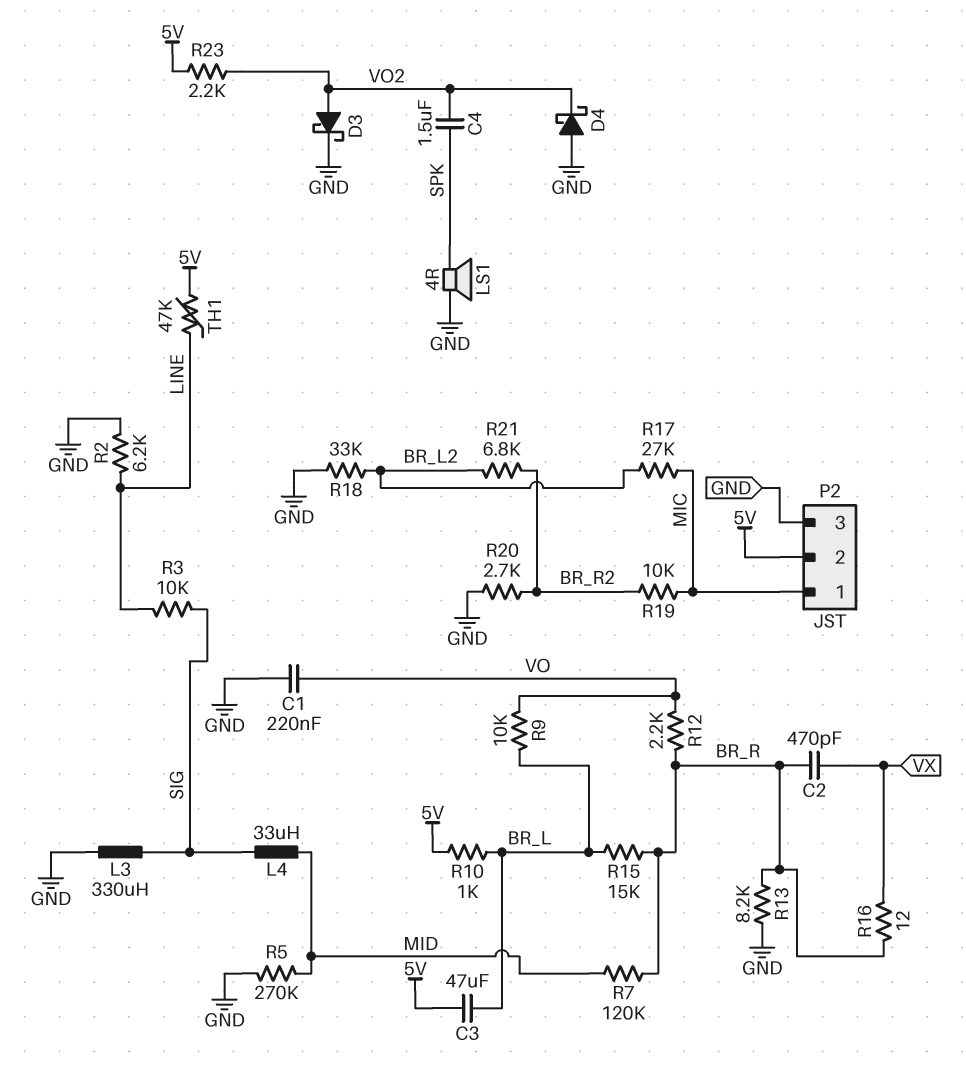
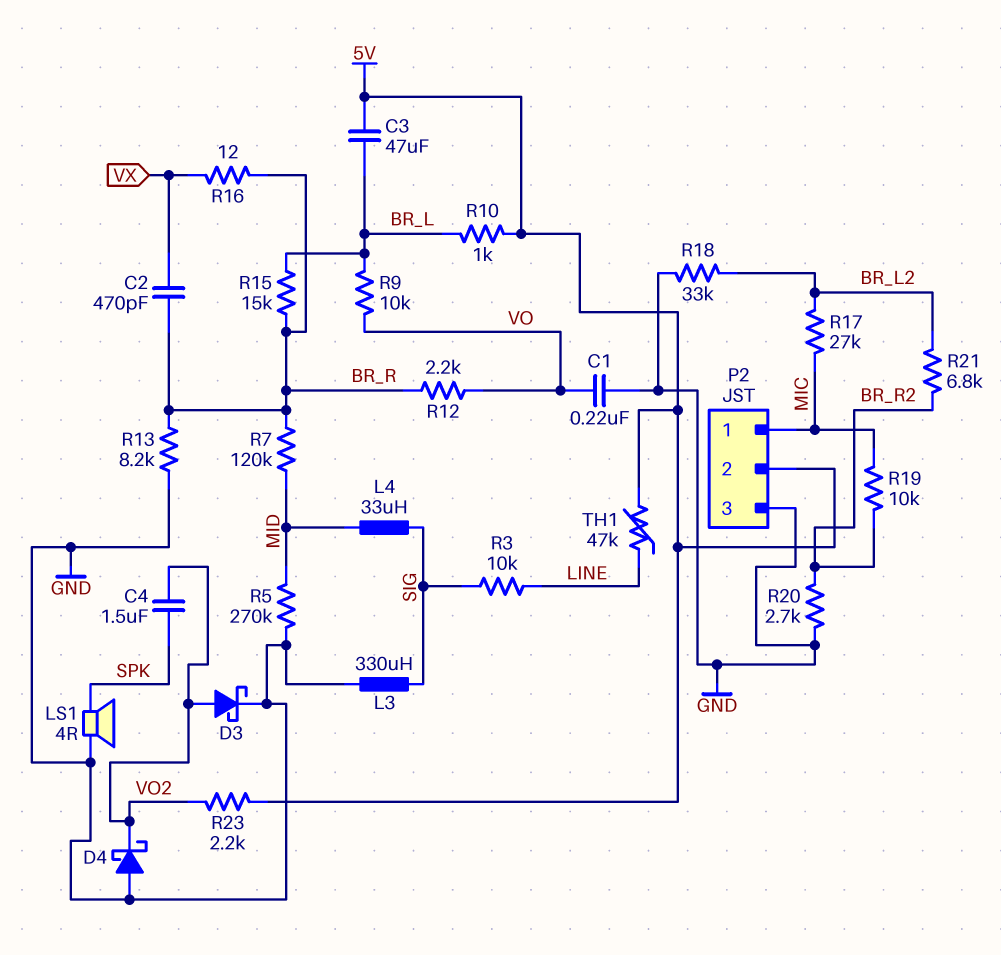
R2: 6.2k (GND, LINE) -> none

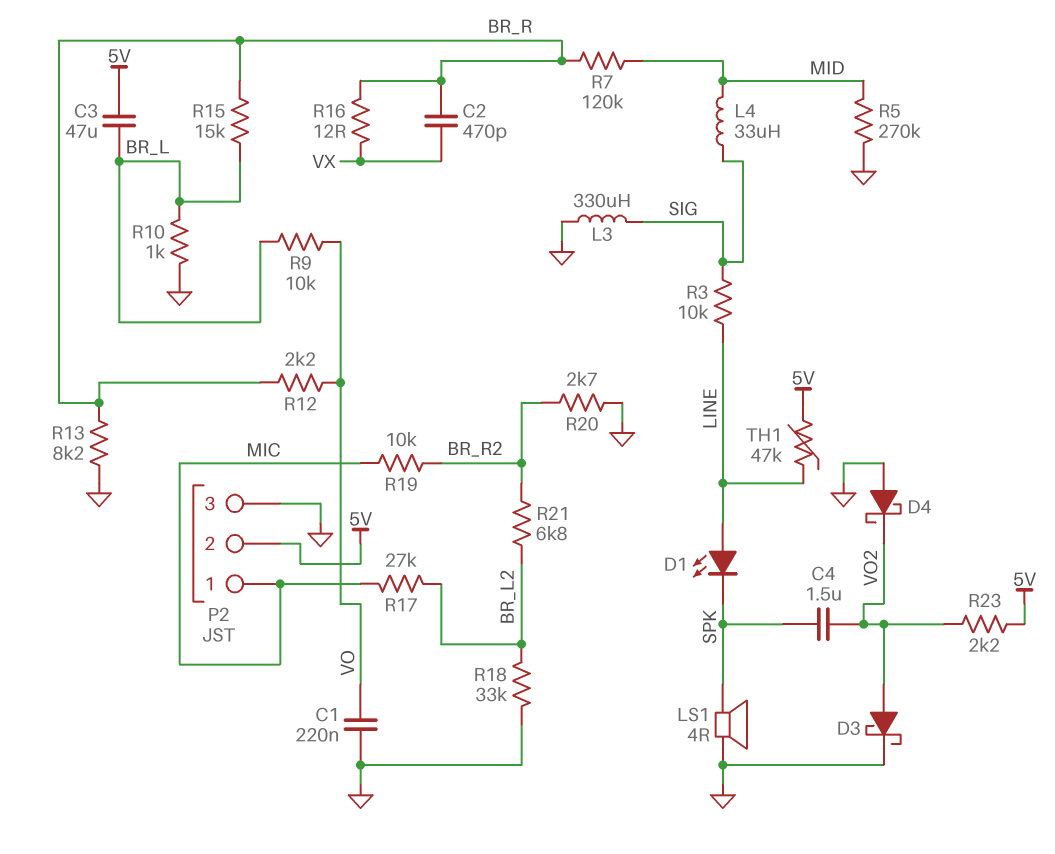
D1: none -> LED (A LINE, K SPK)
R10: 1k (5V, BR_L) -> 1k (BR_L, GND)

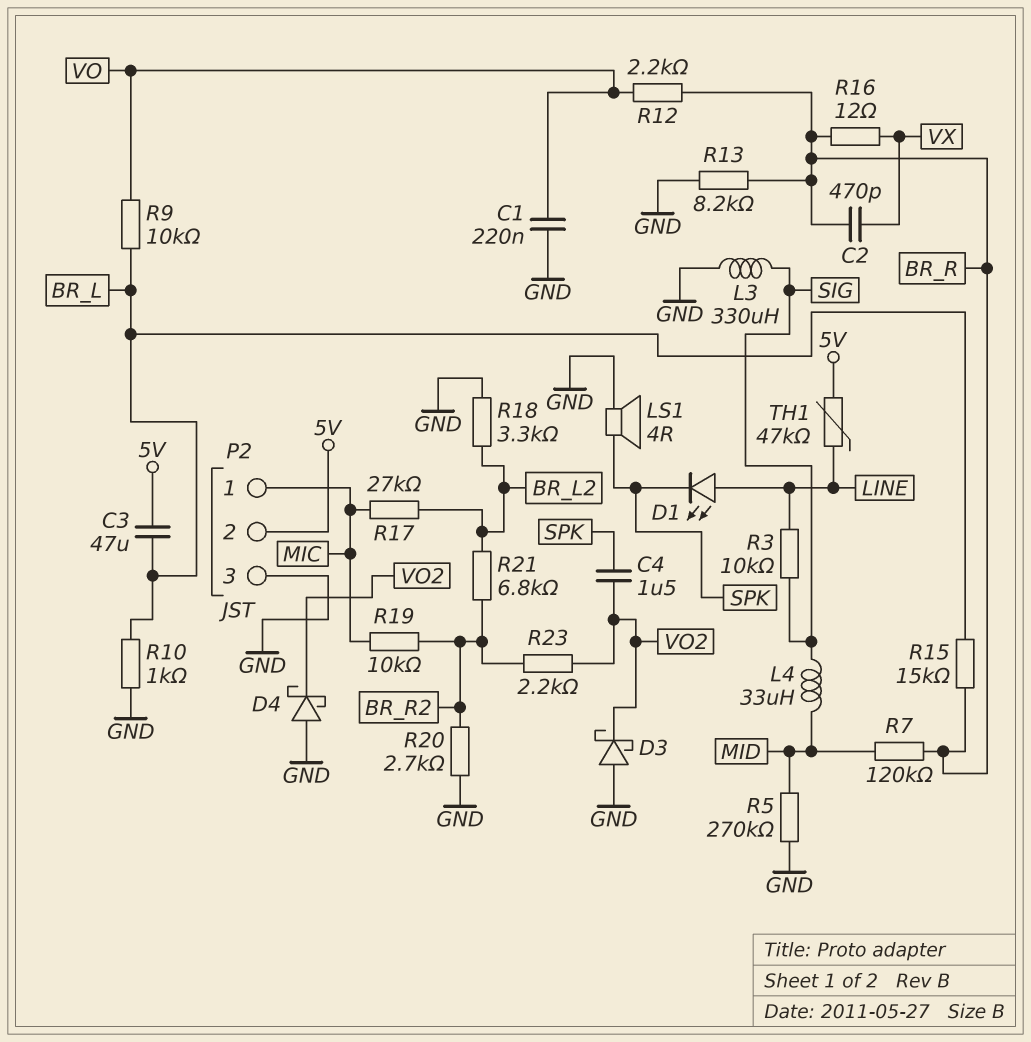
D3: schottky (A VO2, K GND) -> schottky (A GND, K VO2)
R18: 33k (BR_L2, GND) -> 3.3k (BR_L2, GND)
R23: 2.2k (5V, VO2) -> 2.2k (BR_R2, VO2)

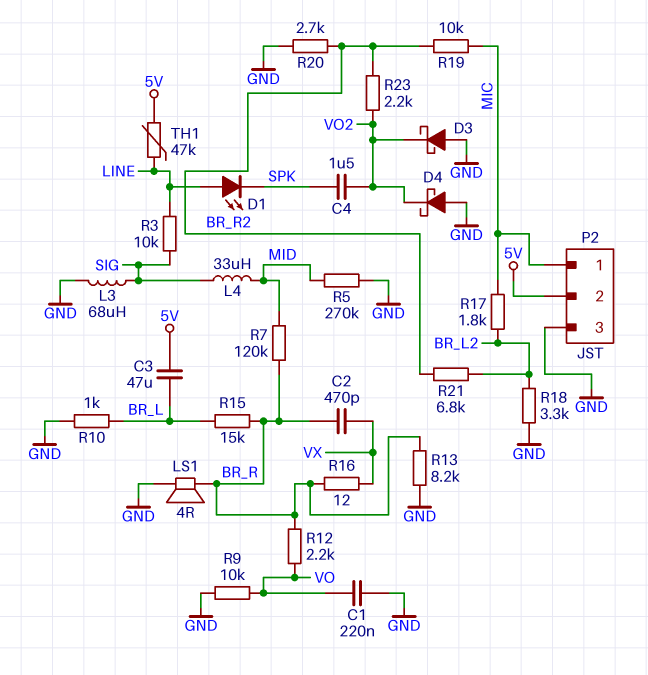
L3: 330uH (GND, SIG) -> 68uH (GND, SIG)
LS1: speaker 4R (GND, SPK) -> speaker 4R (BR_R, GND)
R9: 10k (BR_L, VO) -> 10k (GND, VO)
R17: 27k (BR_L2, MIC) -> 1.8k (BR_L2, MIC)

